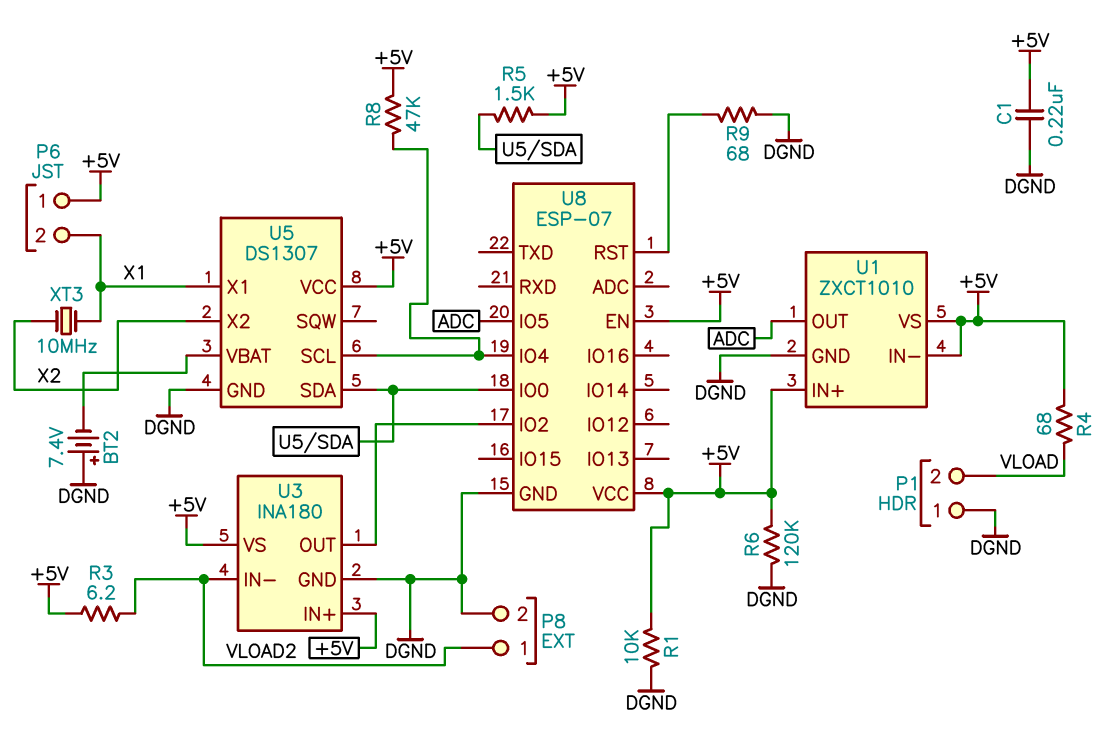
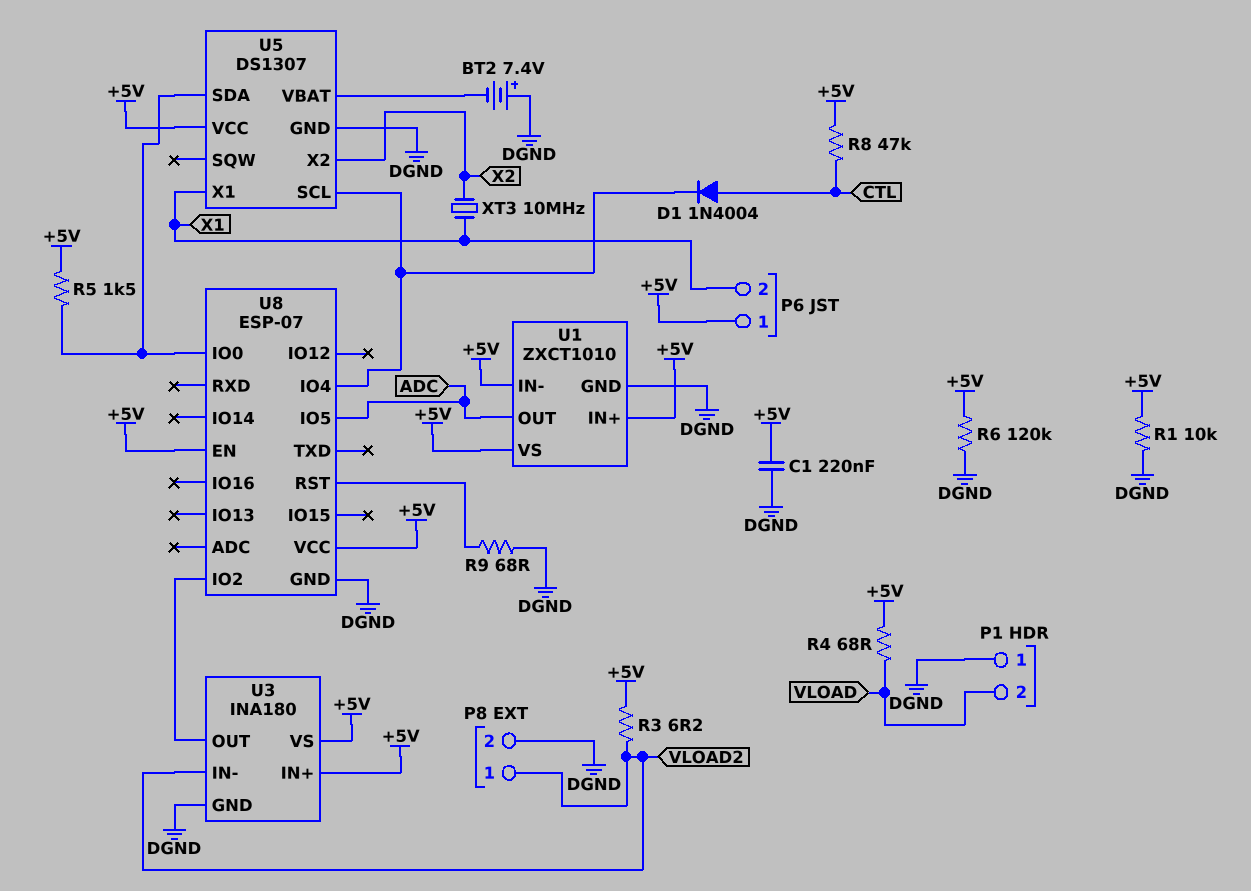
D1: none -> diode 1N4004 (A CTL, K U5/SCL)
R8: 47k (+5V, U5/SCL) -> 47k (+5V, CTL)

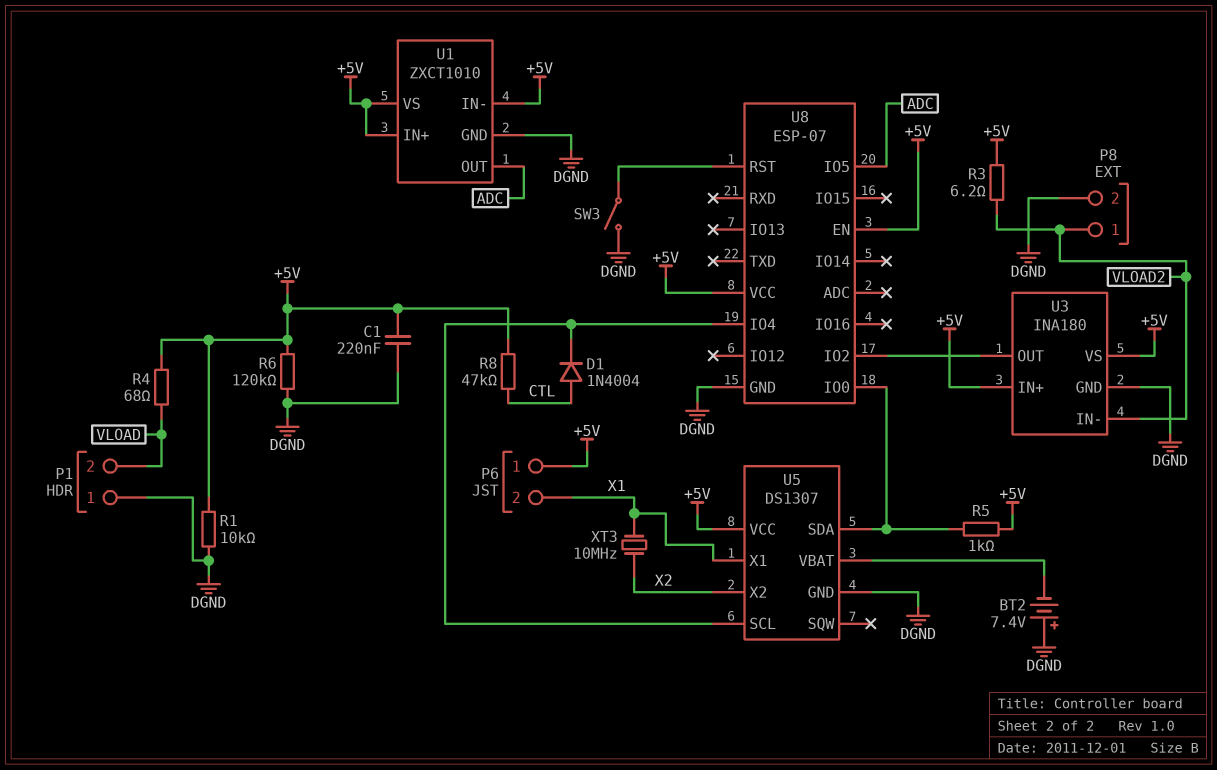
R5: 1.5k (+5V, U5/SDA) -> 1k (+5V, U5/SDA)
R9: 68 (DGND, U8/RST) -> none
SW3: none -> switch (DGND, U8/RST)

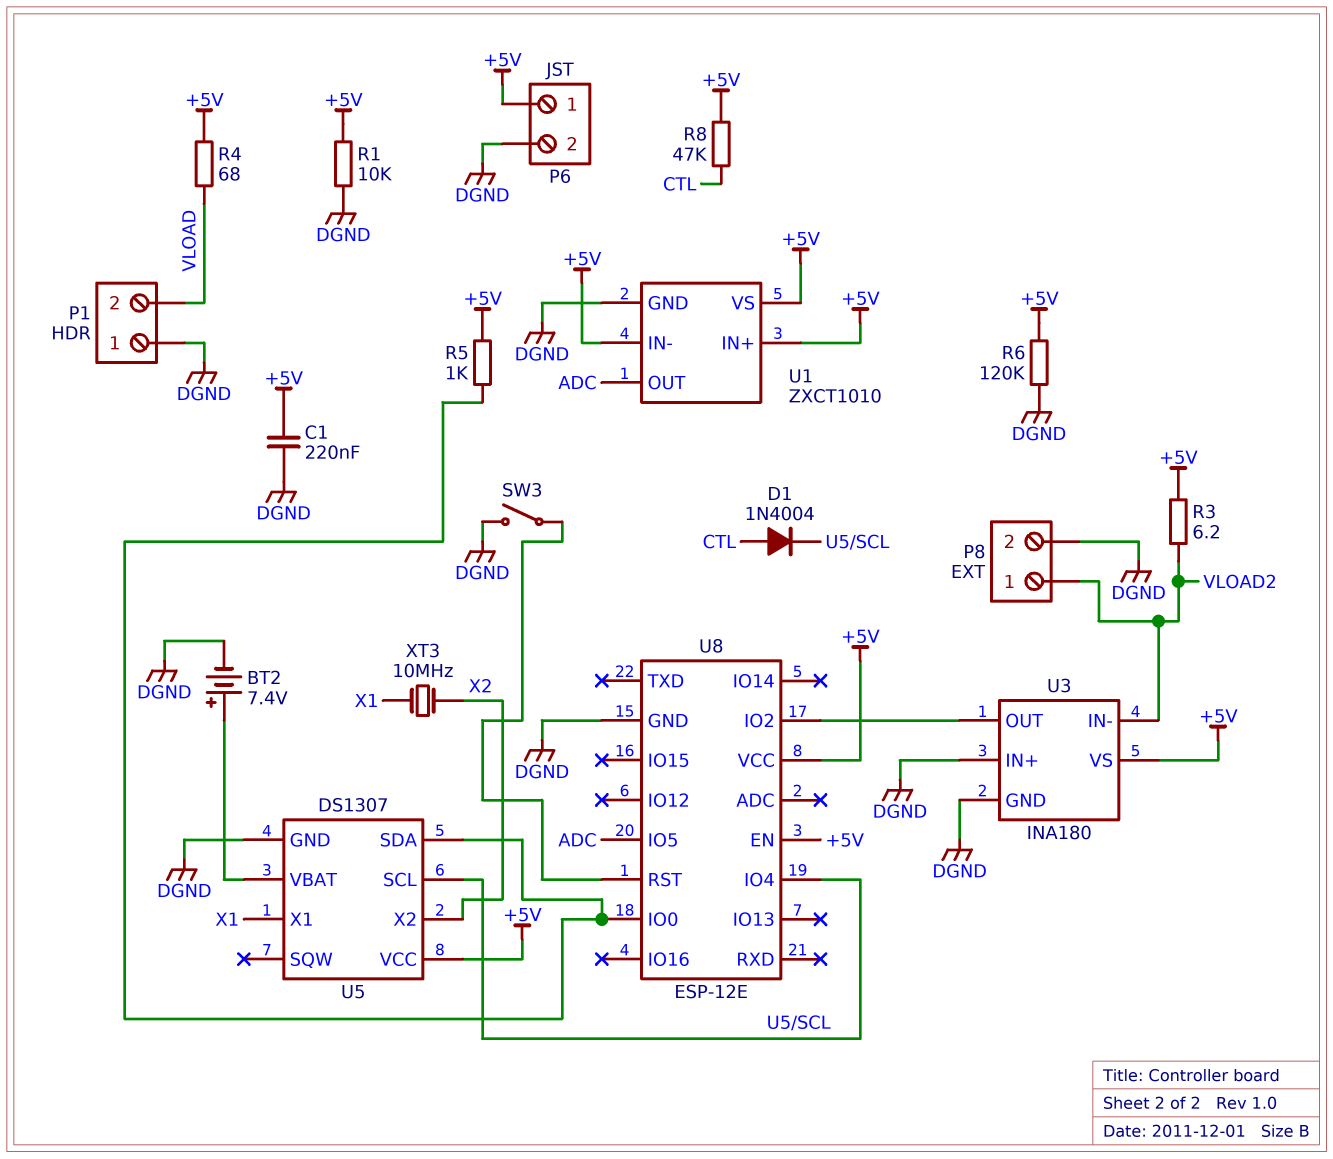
BT2: 7.4V (plus DGND, minus U5/VBAT) -> 7.4V (plus U5/VBAT, minus DGND)
P6 pin 2: X1 -> DGND
U3 pin IN+: +5V -> DGND
U8: ESP-07 -> ESP-12E

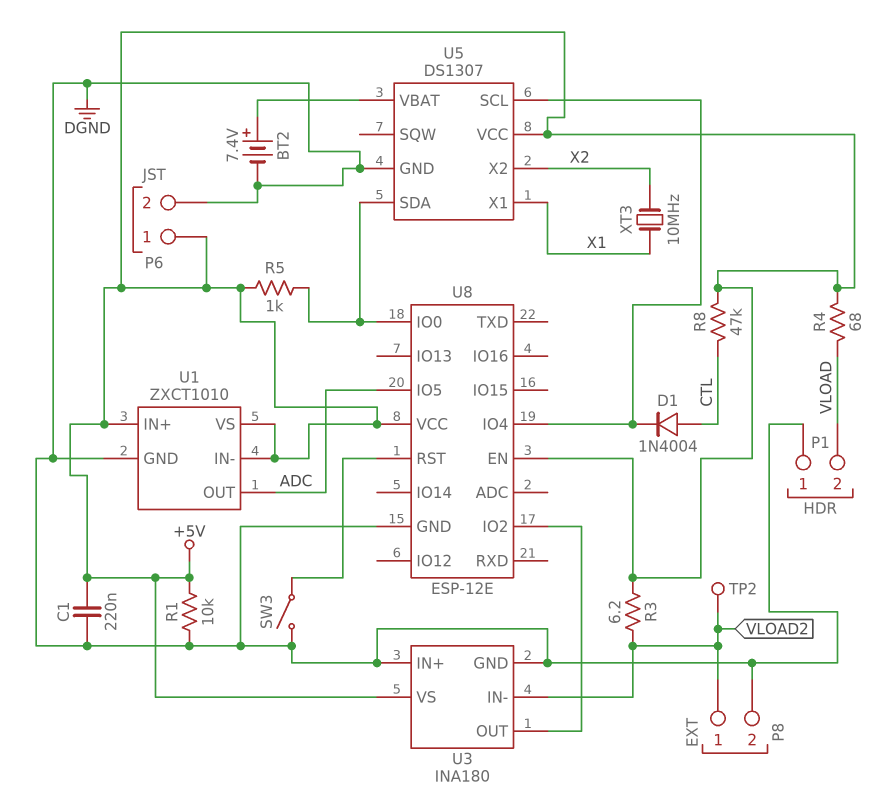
R6: 120k (+5V, DGND) -> none
TP2: none -> test point (VLOAD2)

